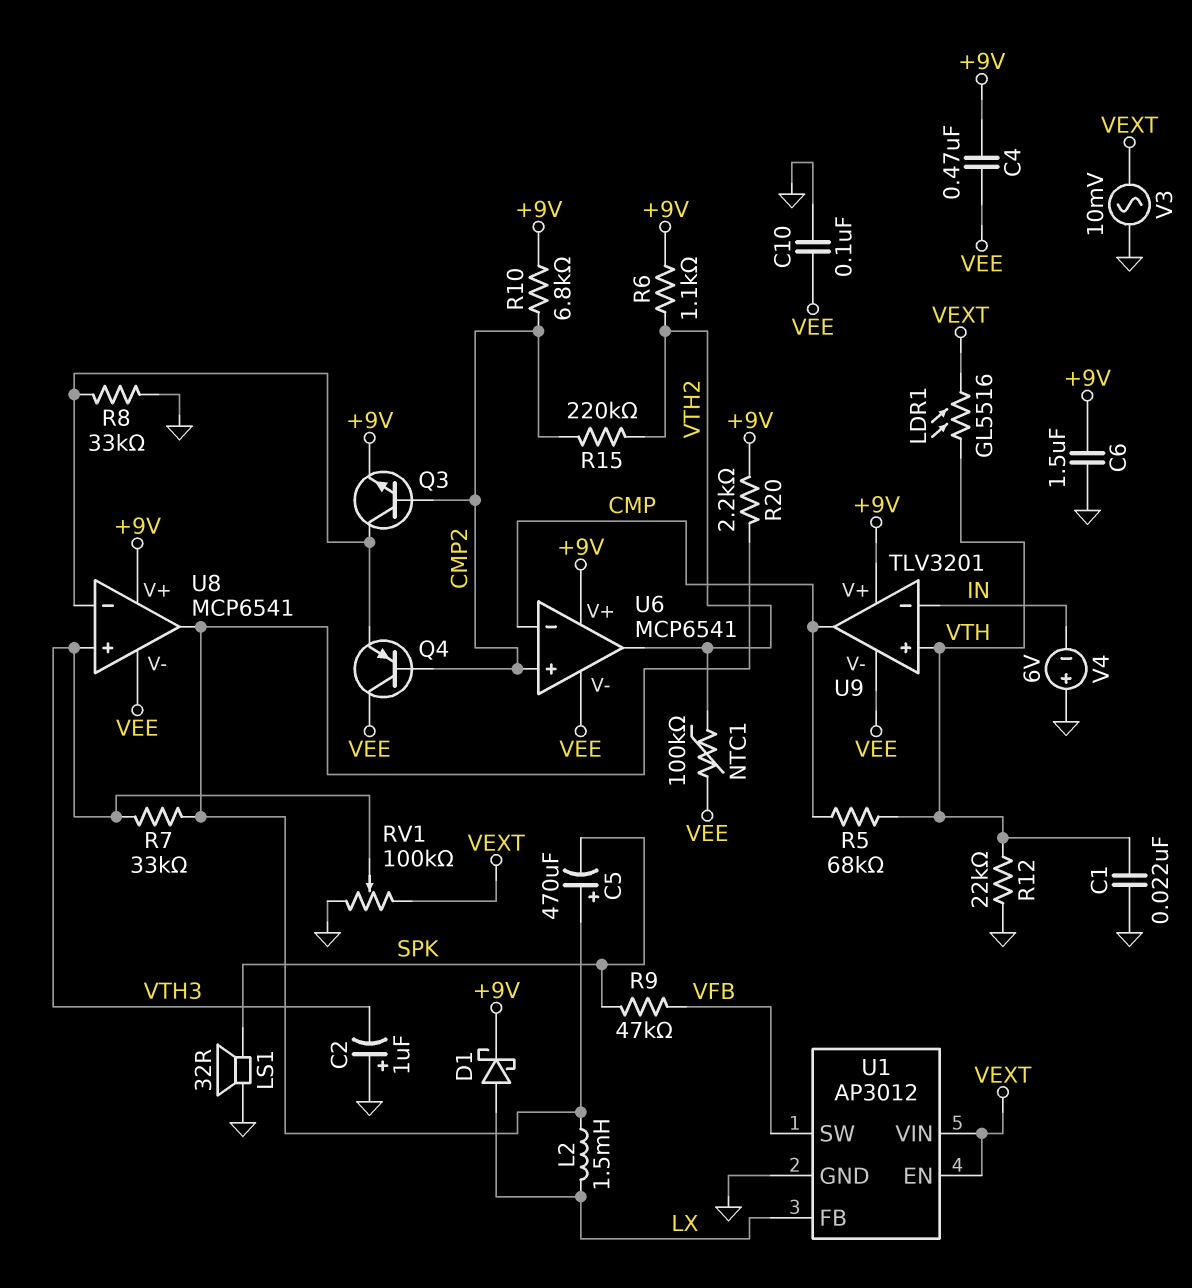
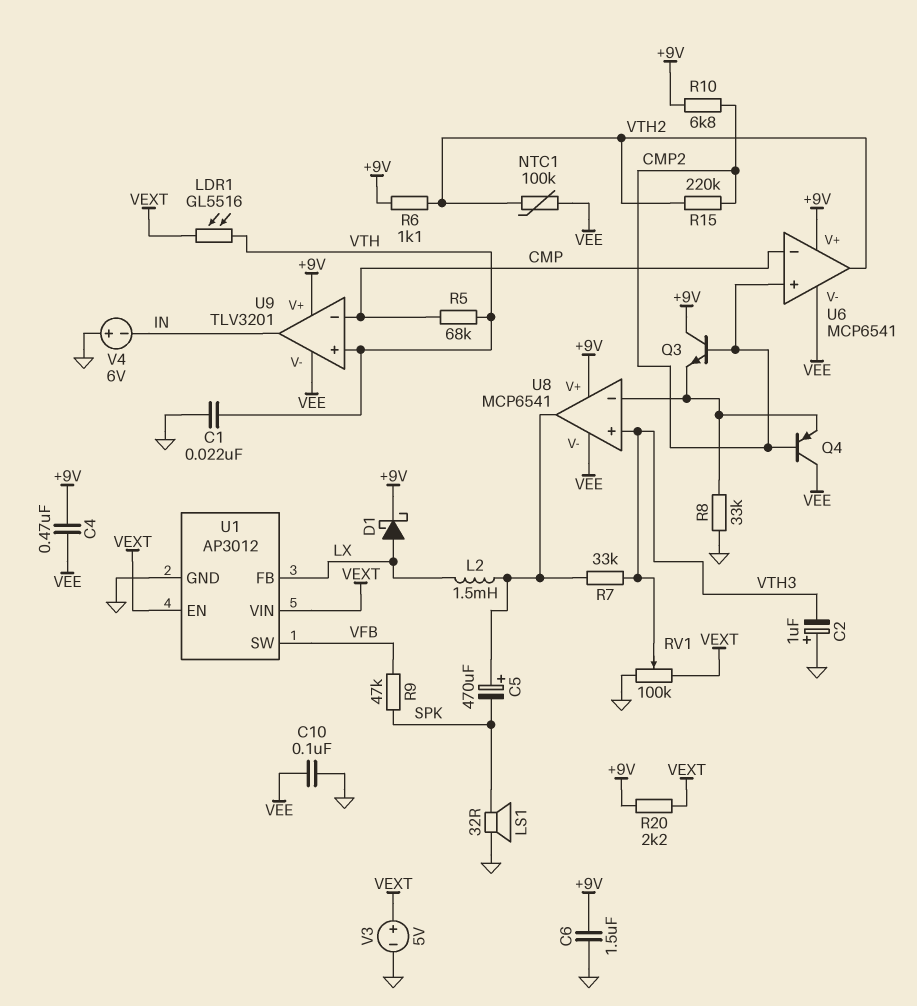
Q3: NPN (B CMP2, C U8/in-, E +9V) -> NPN (B CMP2, C +9V, E U8/in-)
R12: 22k (GND, VTH) -> none
R20: 2.2k (+9V, U8/out) -> 2.2k (+9V, VEXT)
U9 pin in-: IN -> CMP
U9 pin out: CMP -> IN
V3: AC 10mV (GND, VEXT) -> 5V (plus VEXT, minus GND)

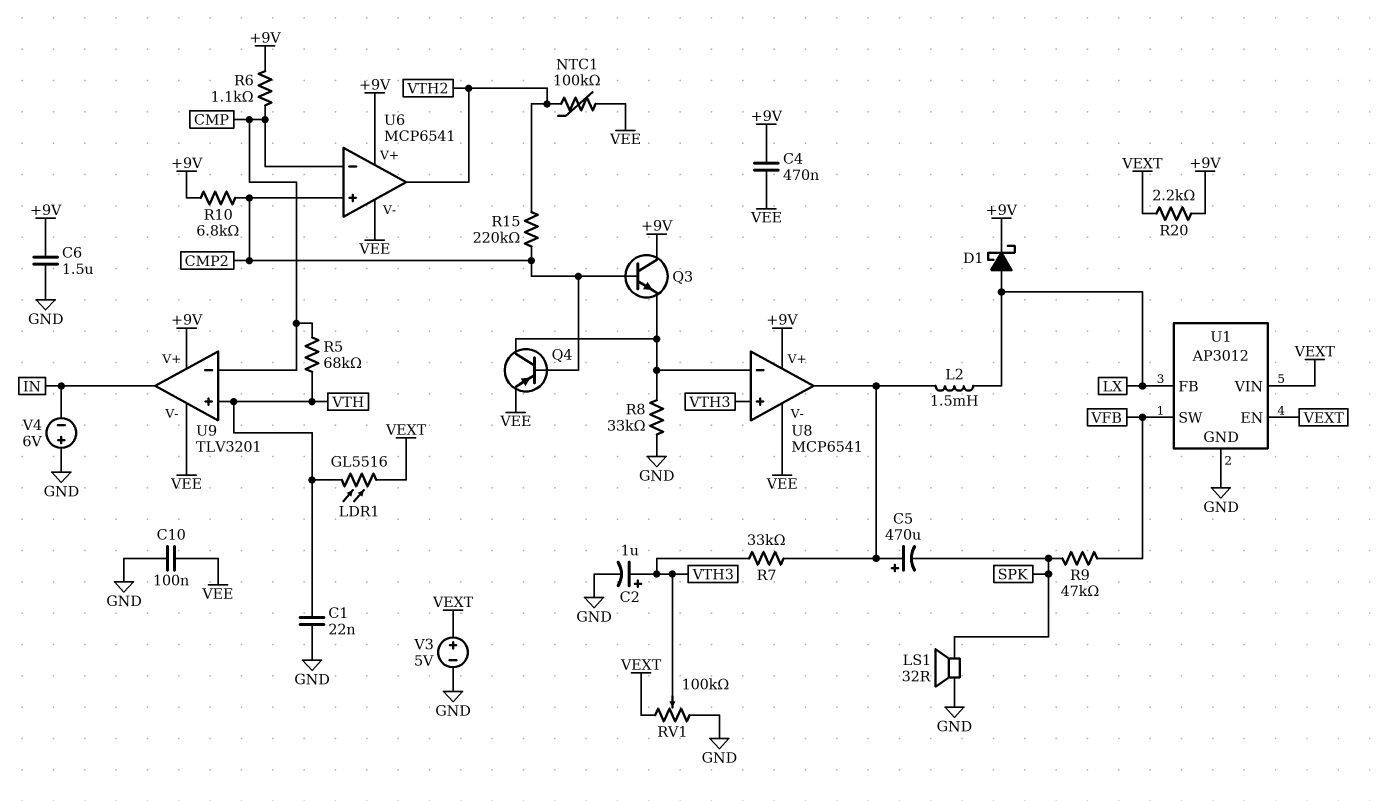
C2: 1uF (plus GND, minus VTH3) -> 1uF (plus VTH3, minus GND)
Q4: PNP (B CMP2, C VEE, E U8/in-) -> PNP (B CMP2, C U8/in-, E VEE)
R6: 1.1k (+9V, VTH2) -> 1.1k (+9V, CMP)

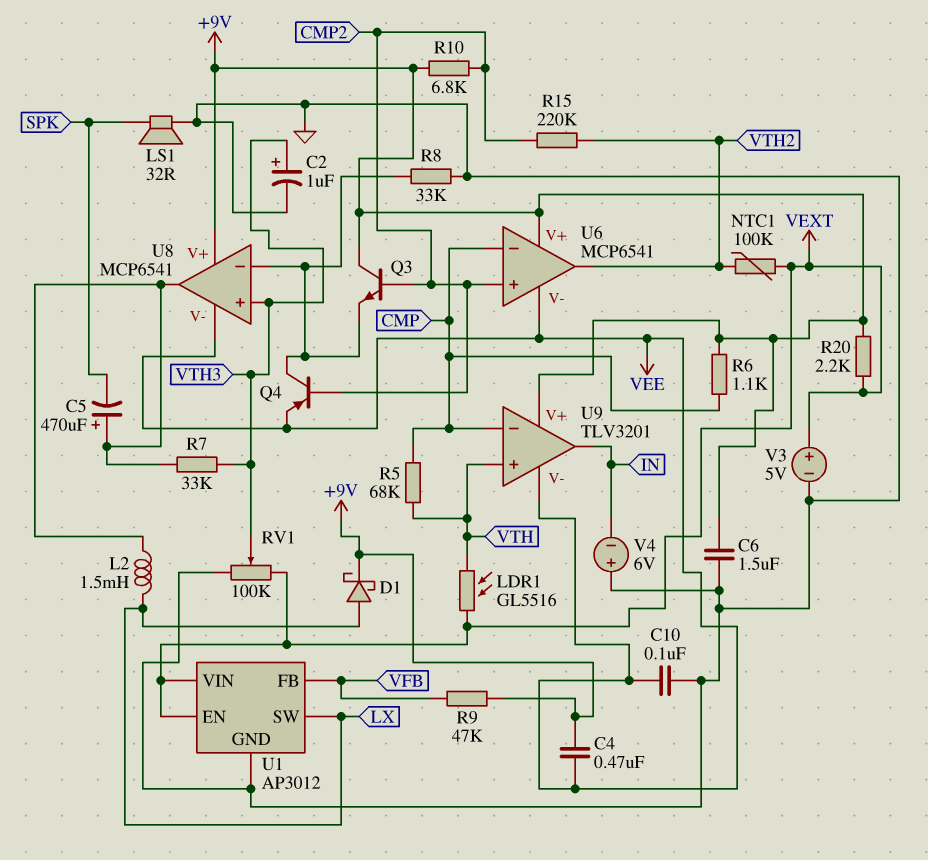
C1: 22nF (GND, VTH) -> none
NTC1: 100k (VEE, VTH2) -> 100k (VEXT, VTH2)
R9: 47k (SPK, VFB) -> 47k (+9V, VFB)
U1 pin FB: LX -> VFB
U1 pin SW: VFB -> LX

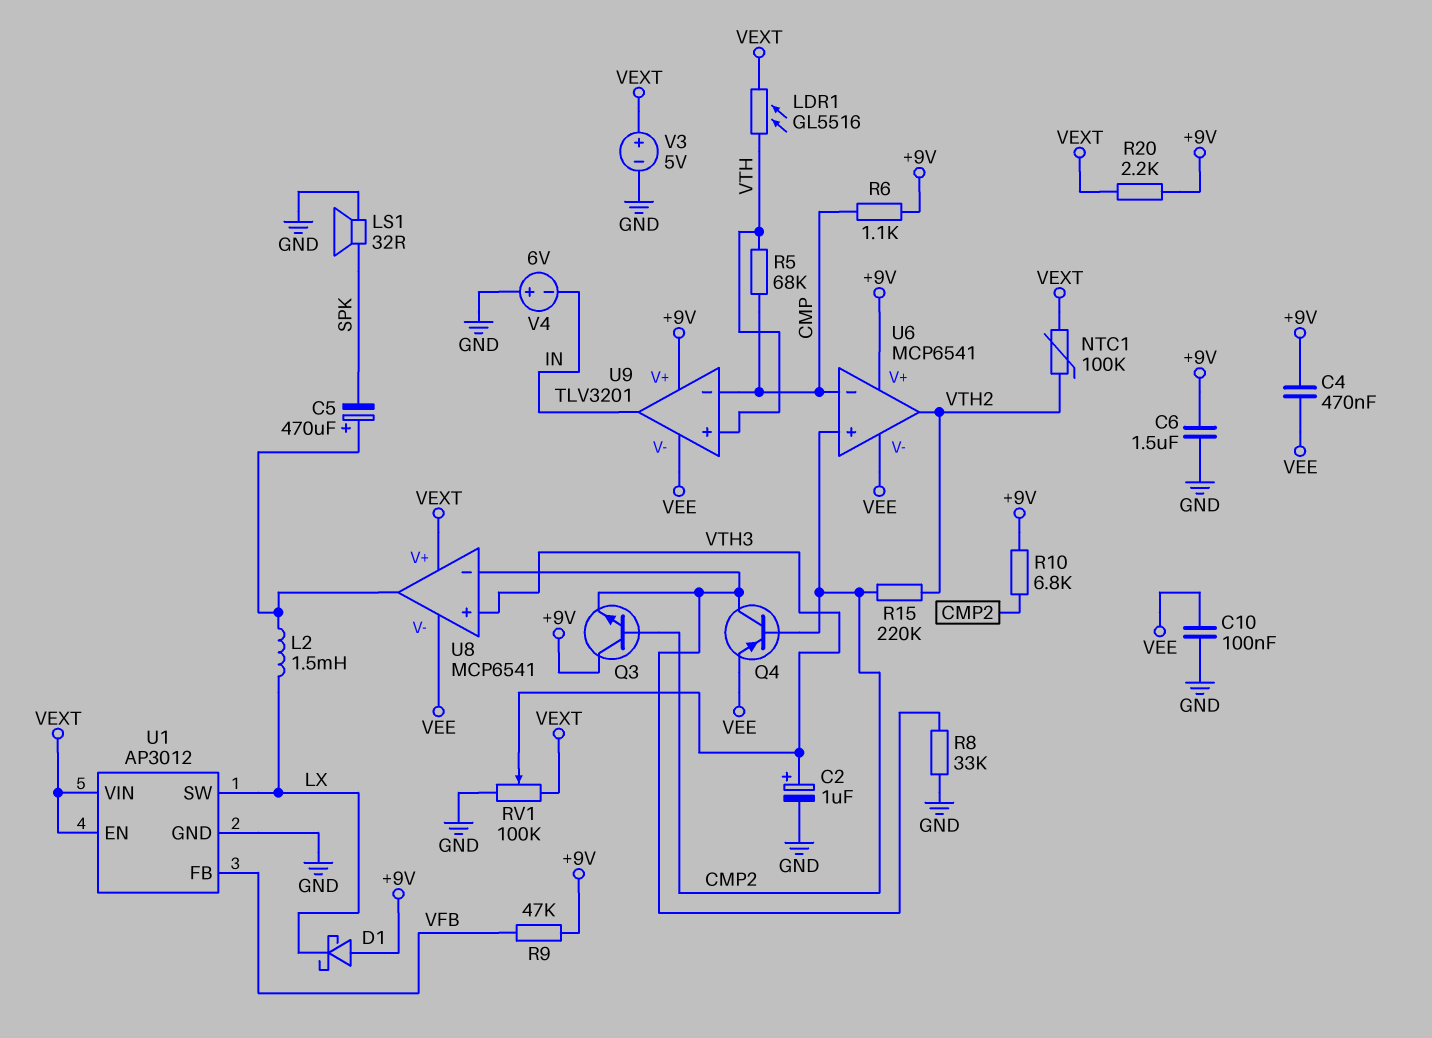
D1: schottky (A LX, K +9V) -> schottky (A +9V, K LX)
R7: 33k (U8/out, VTH3) -> none
U8 pin V+: +9V -> VEXT

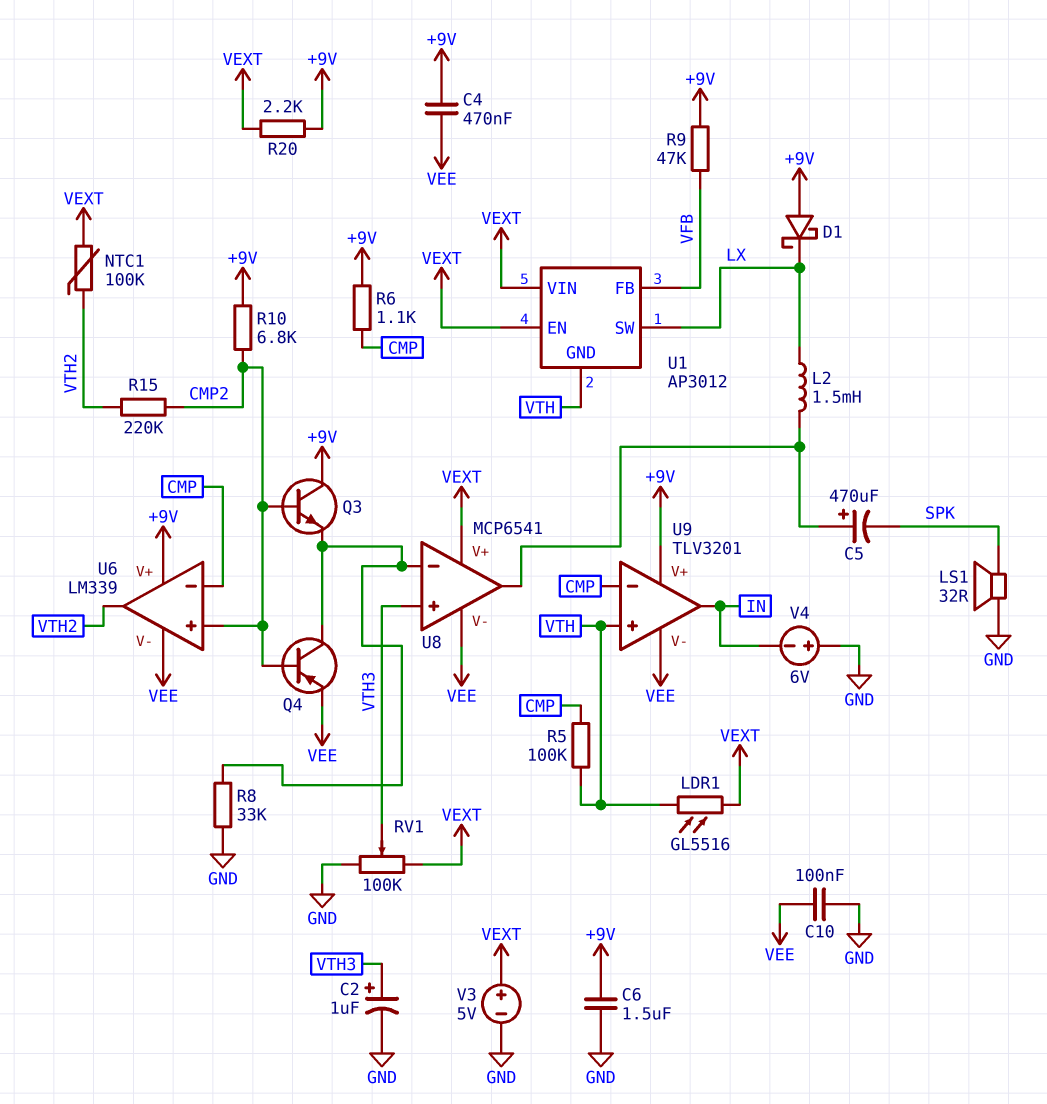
R5: 68k (CMP, VTH) -> 100k (CMP, VTH)
U1 pin GND: GND -> VTH
U6: MCP6541 -> LM339

